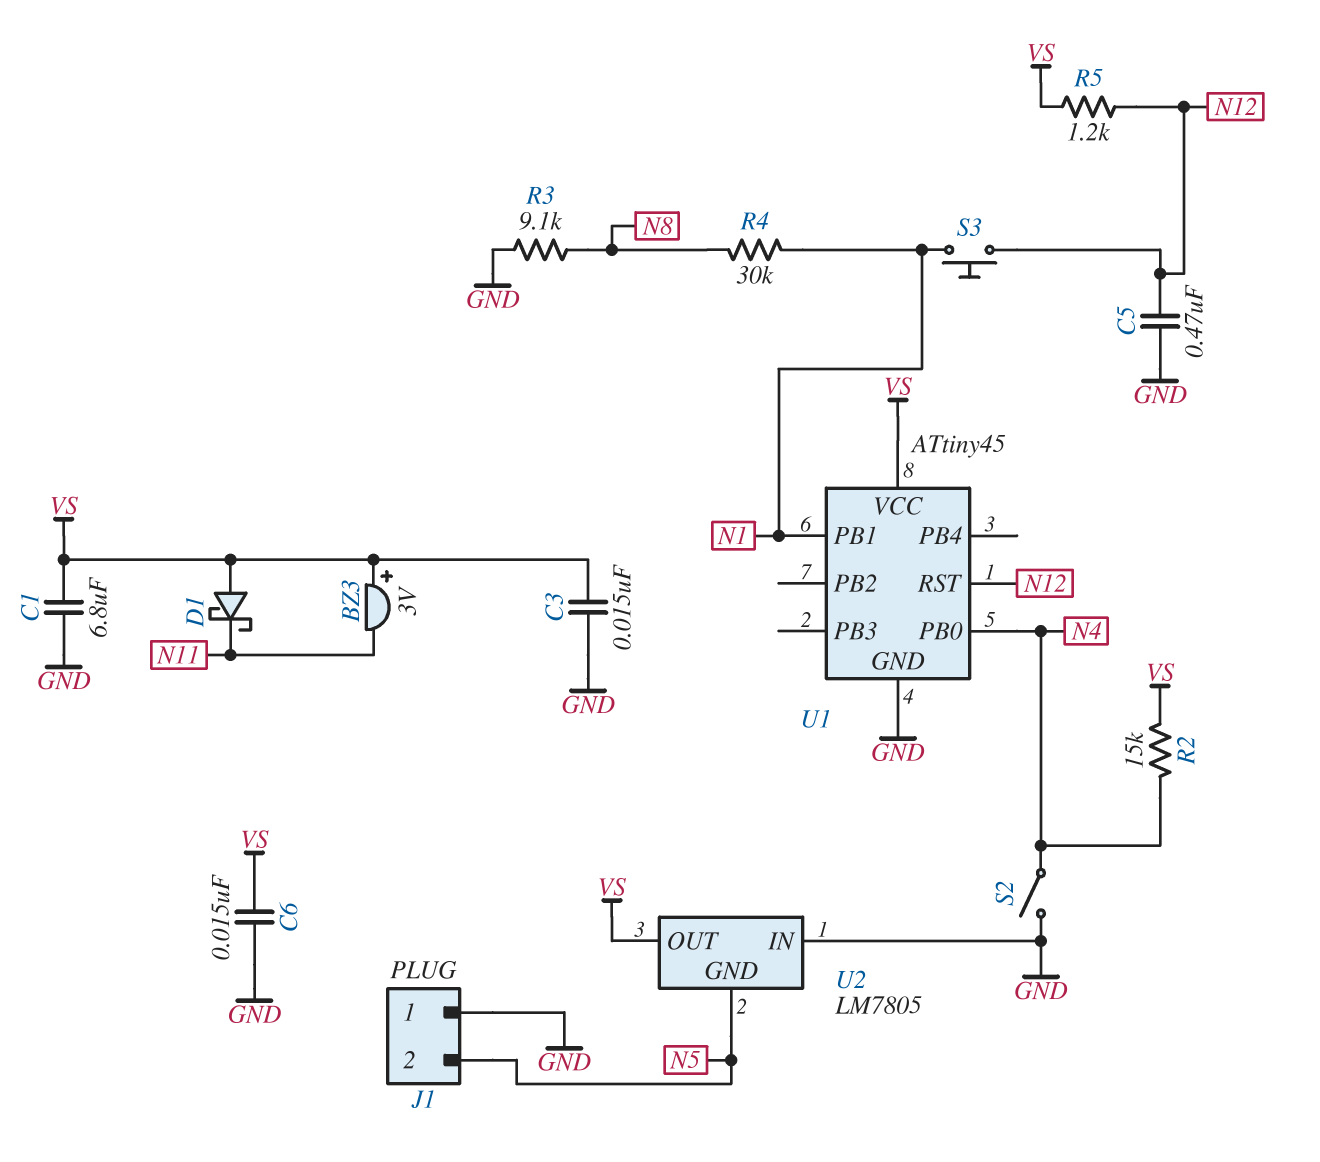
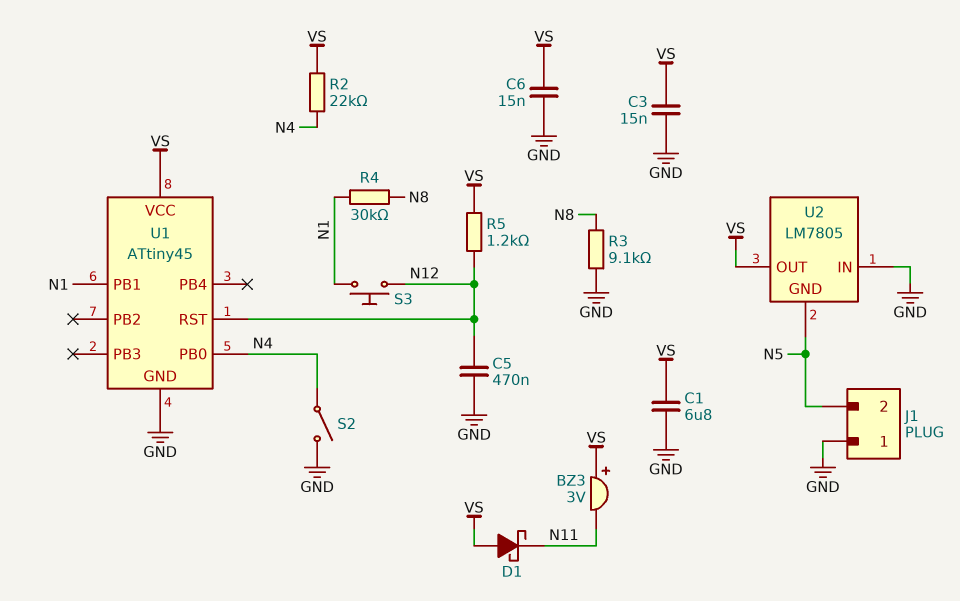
R2: 15k (N4, VS) -> 22k (N4, VS)

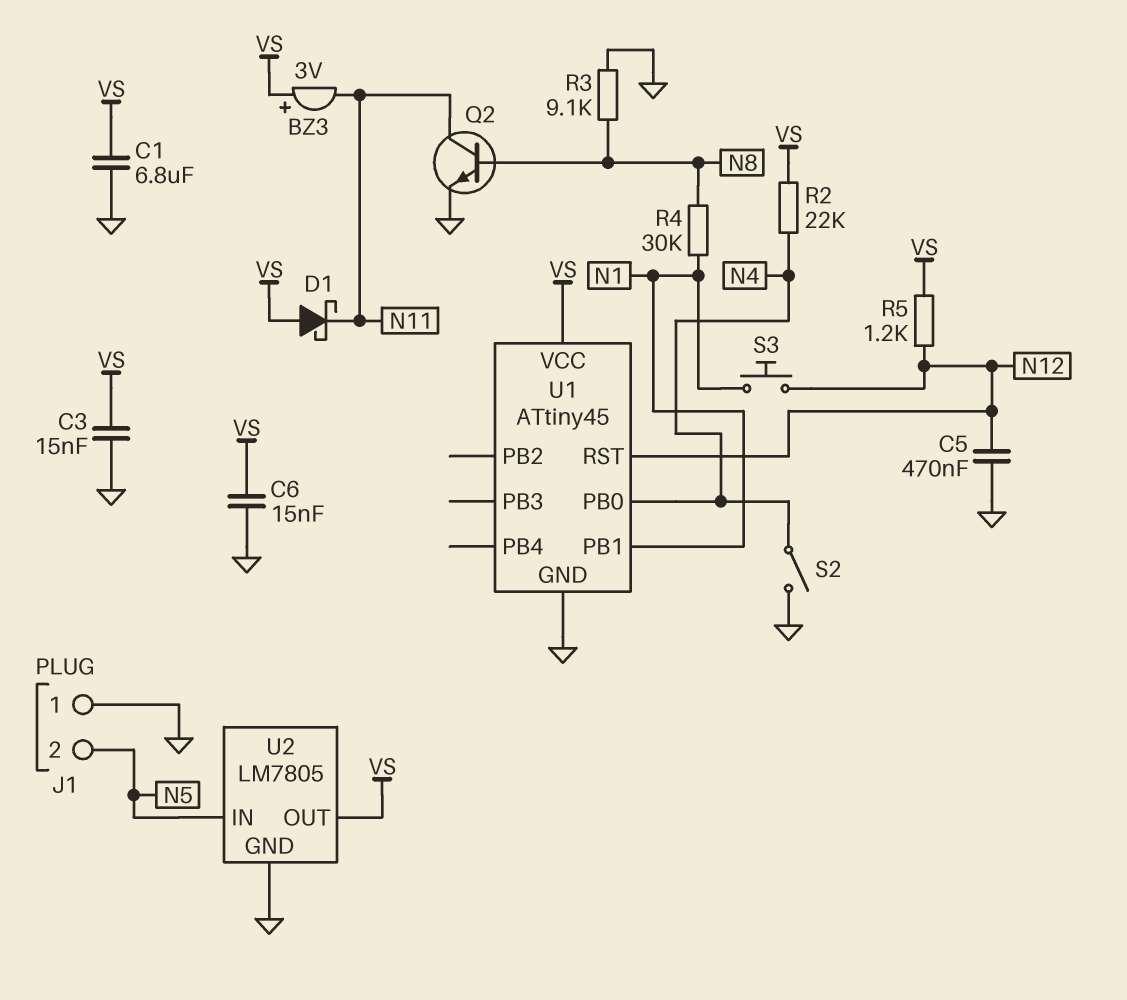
Q2: none -> NPN (B N8, C N11, E GND)
U2 pin GND: N5 -> GND
U2 pin IN: GND -> N5

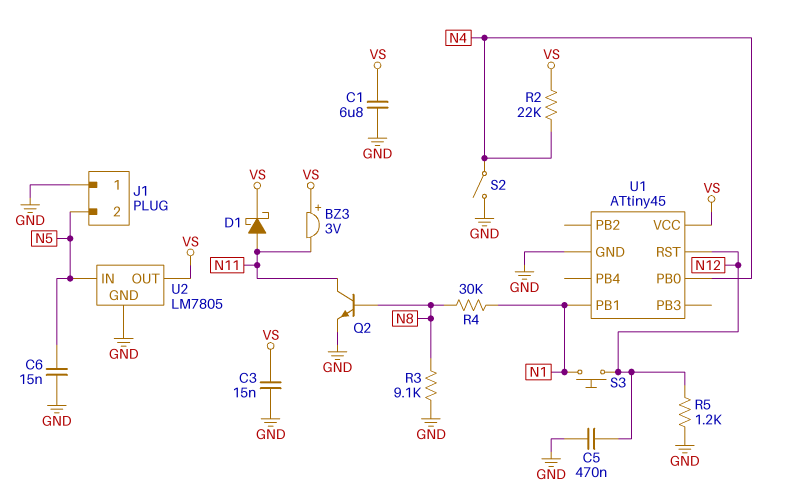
C6: 15nF (GND, VS) -> 15nF (GND, N5)
D1: schottky (A VS, K N11) -> schottky (A N11, K VS)
R5: 1.2k (N12, VS) -> 1.2k (GND, N12)

